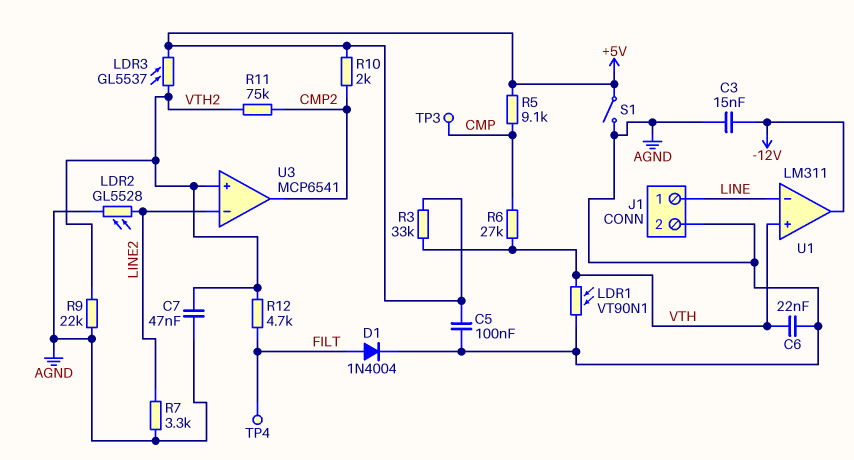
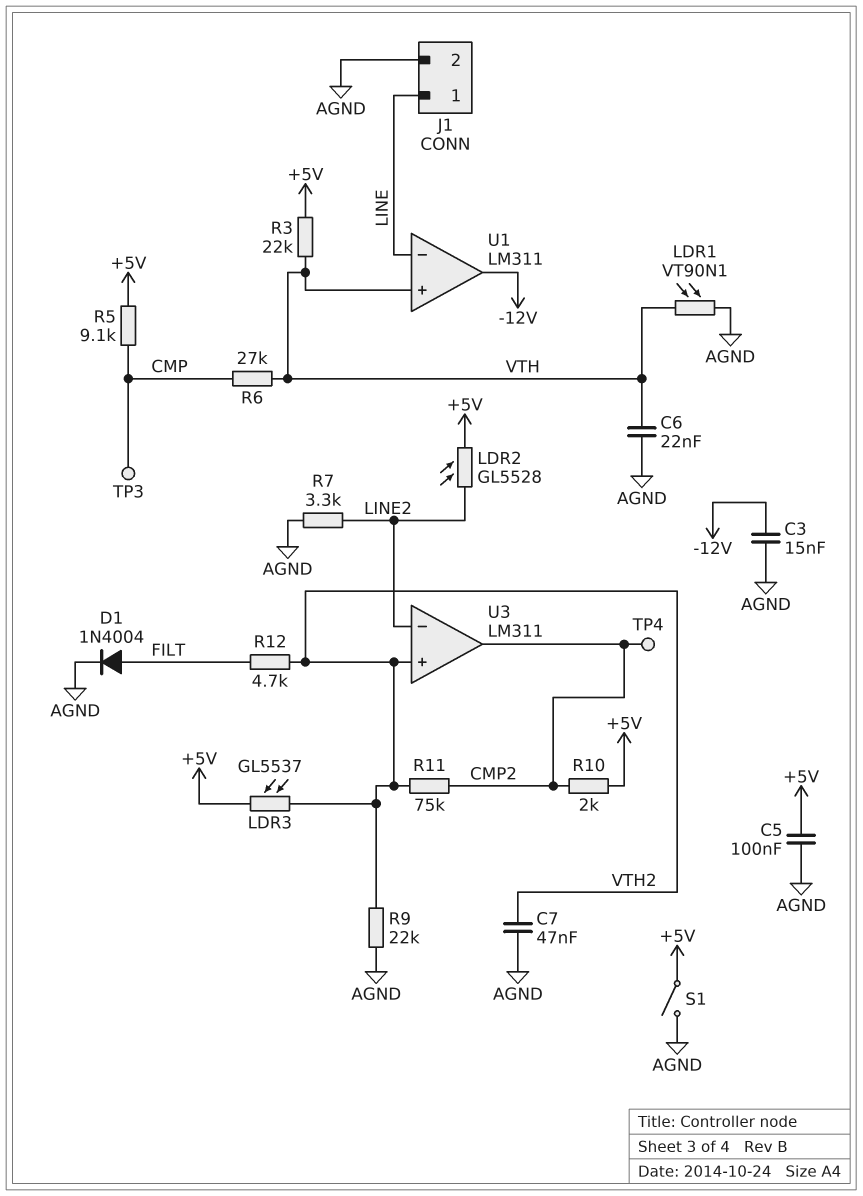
LDR2: GL5528 (AGND, LINE2) -> GL5528 (+5V, LINE2)
R3: 33k (+5V, VTH) -> 22k (+5V, VTH)
TP4: test point (FILT) -> test point (CMP2)
U3: MCP6541 -> LM311

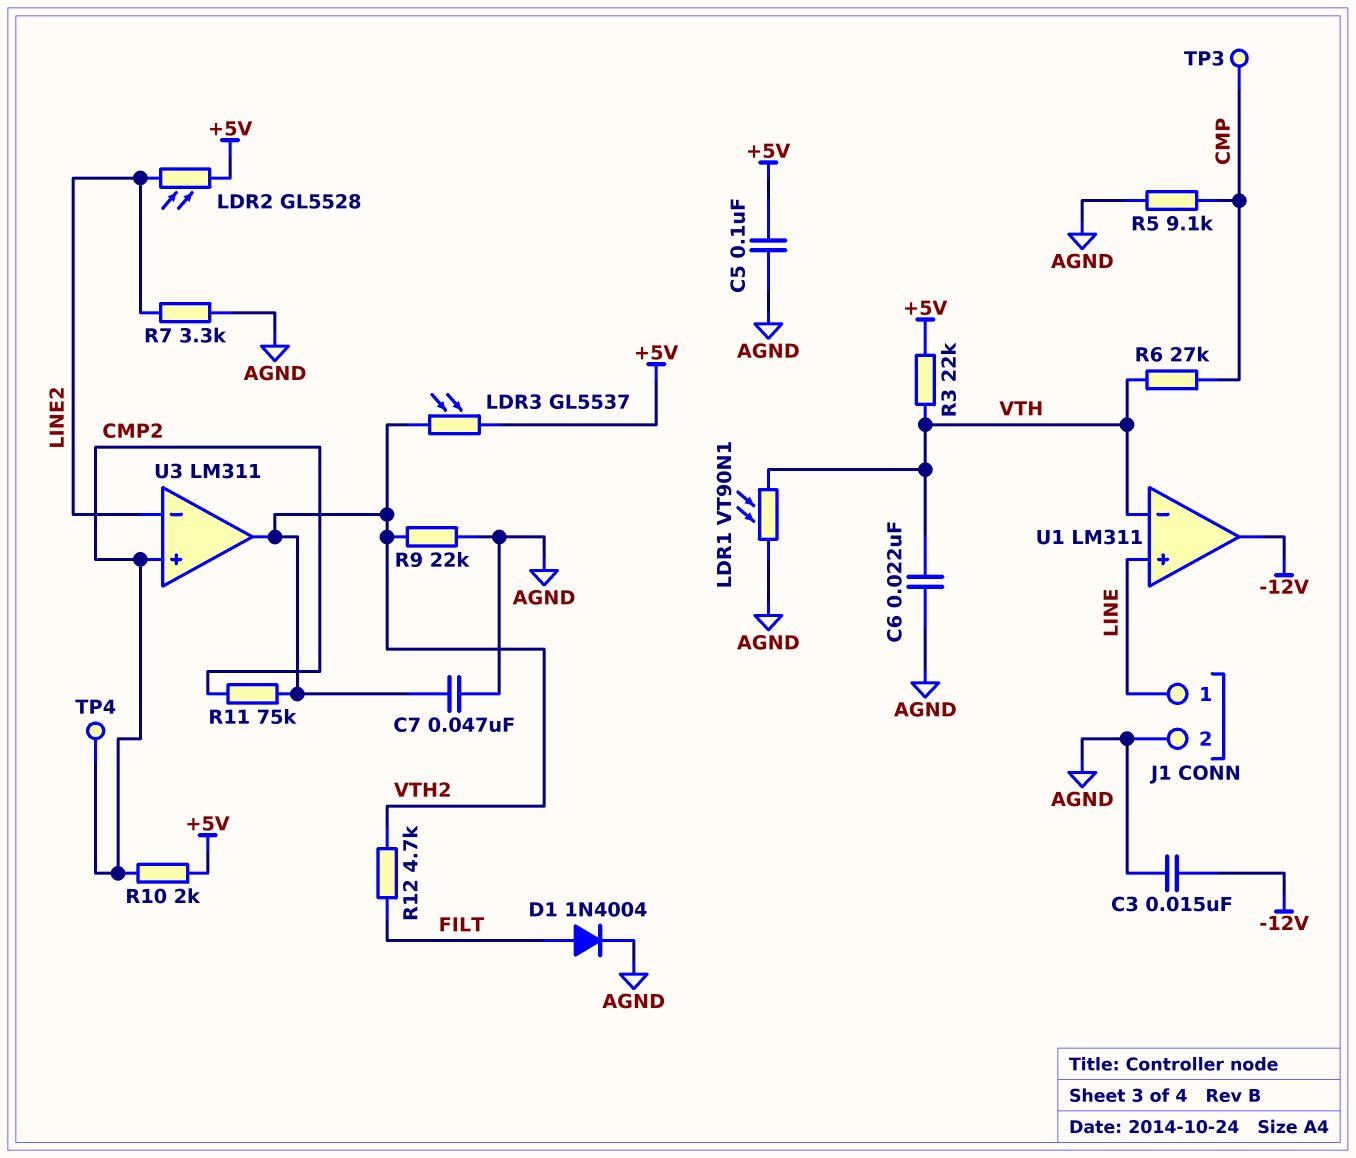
R5: 9.1k (+5V, CMP) -> 9.1k (AGND, CMP)
S1: switch (+5V, AGND) -> none
U1 pin in+: VTH -> LINE
U1 pin in-: LINE -> VTH
U3 pin in+: VTH2 -> CMP2
U3 pin out: CMP2 -> VTH2

